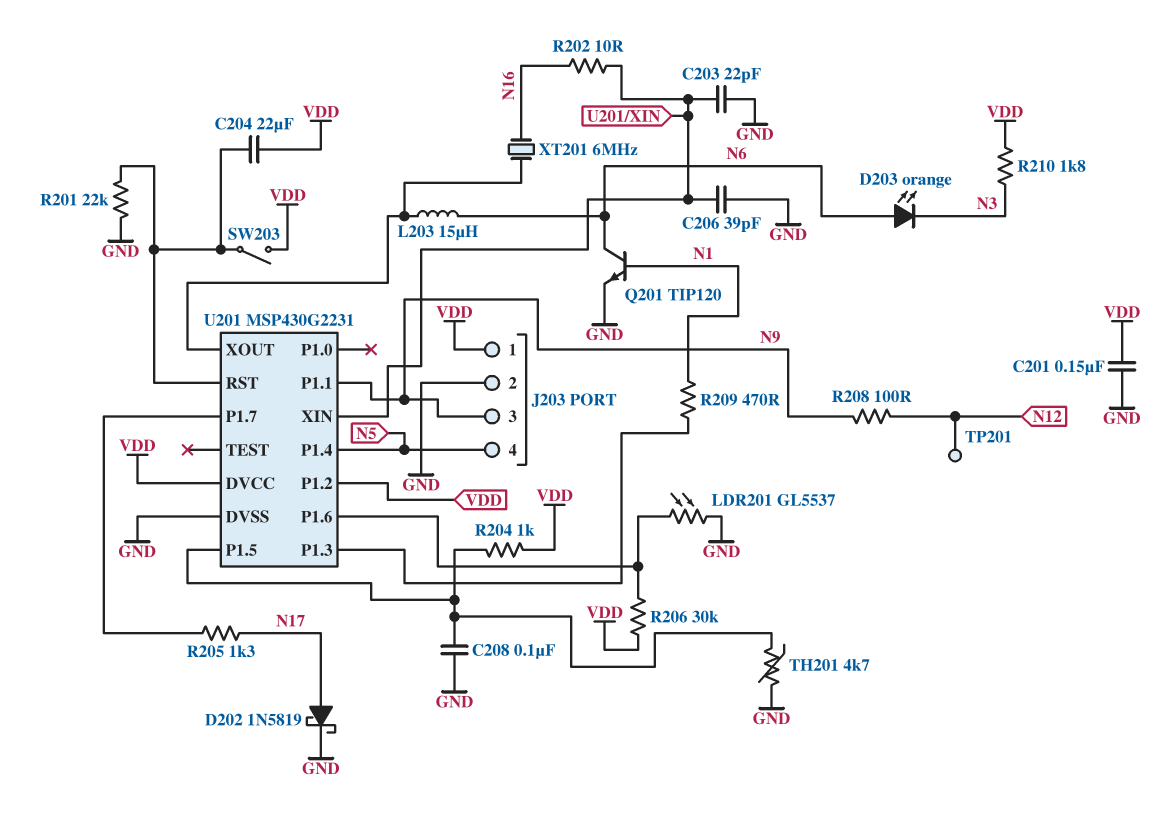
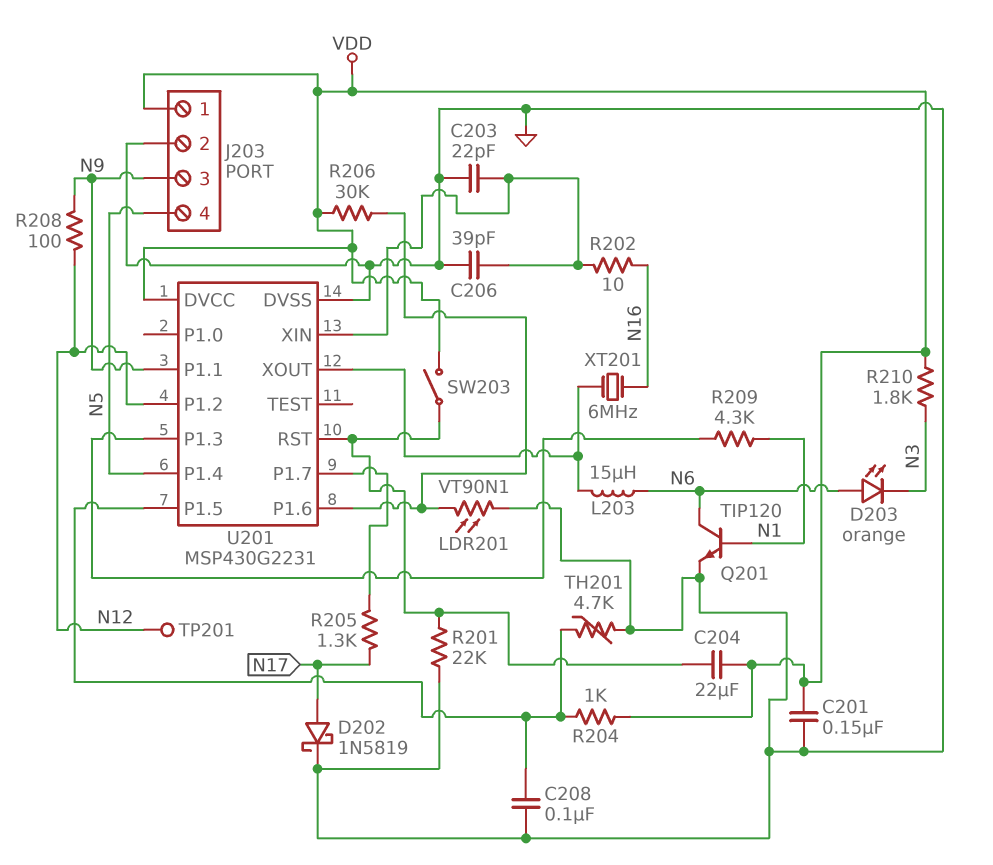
LDR201: GL5537 (GND, U201/P1.6) -> VT90N1 (GND, U201/P1.6)
R209: 470 (N1, U201/P1.3) -> 4.3k (N1, U201/P1.3)
U201 pin P1.2: VDD -> N12

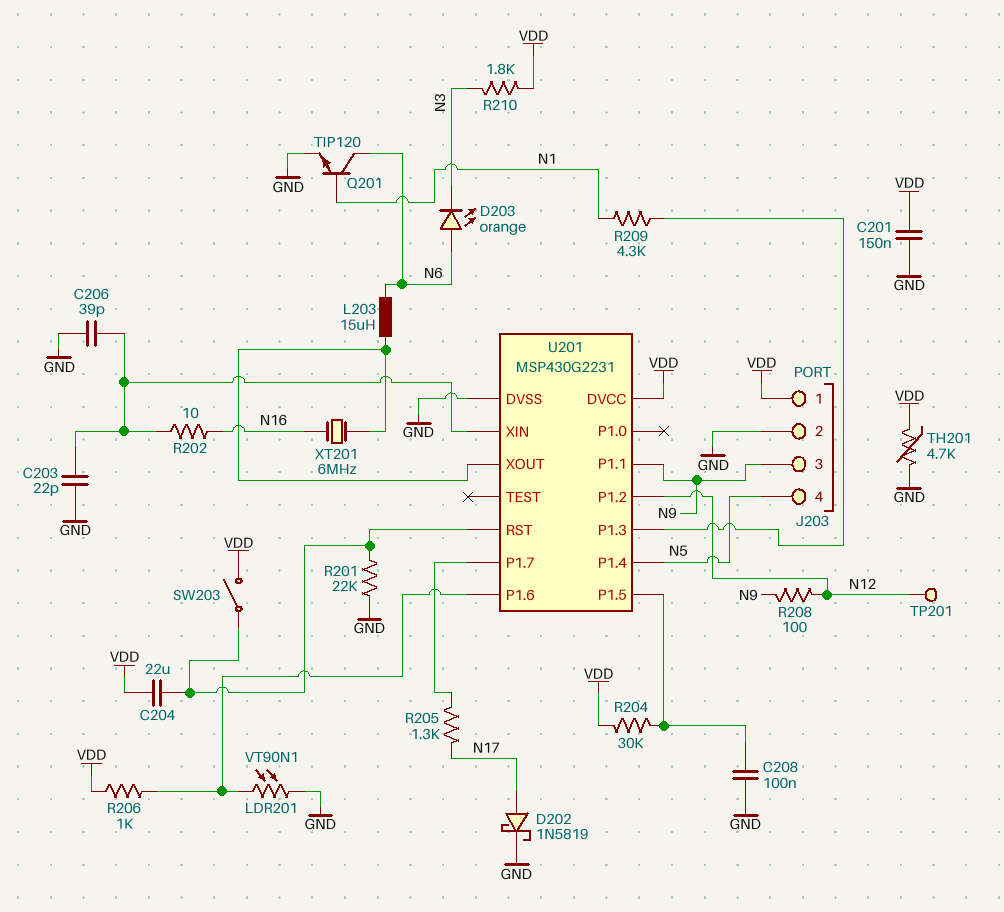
R204: 1k (U201/P1.5, VDD) -> 30k (U201/P1.5, VDD)
R206: 30k (U201/P1.6, VDD) -> 1k (U201/P1.6, VDD)
TH201: 4.7k (GND, U201/P1.5) -> 4.7k (GND, VDD)

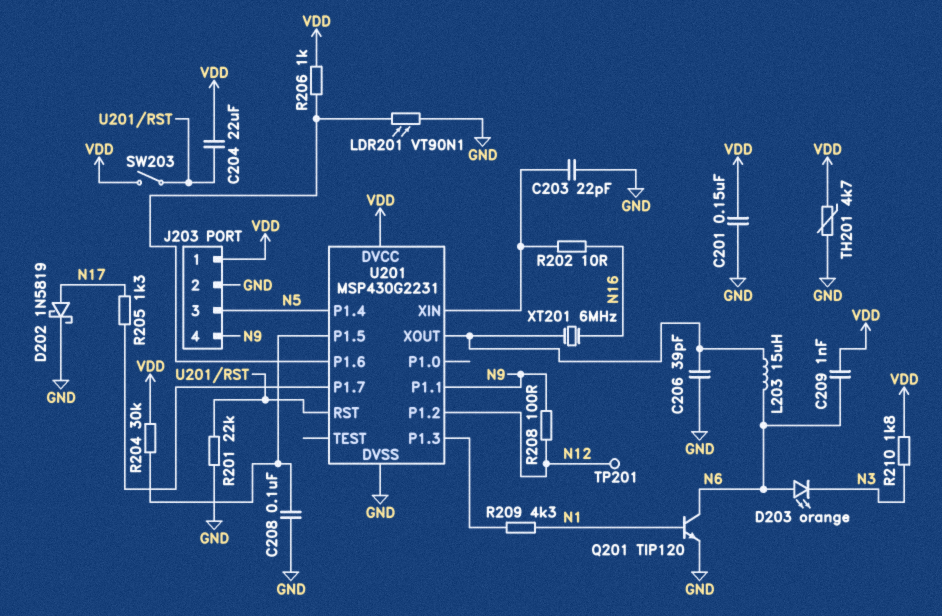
C206: 39pF (GND, U201/XIN) -> 39pF (GND, U201/XOUT)
C209: none -> 1nF (N6, VDD)
J203 pin 3: N9 -> N5
J203 pin 4: N5 -> N9

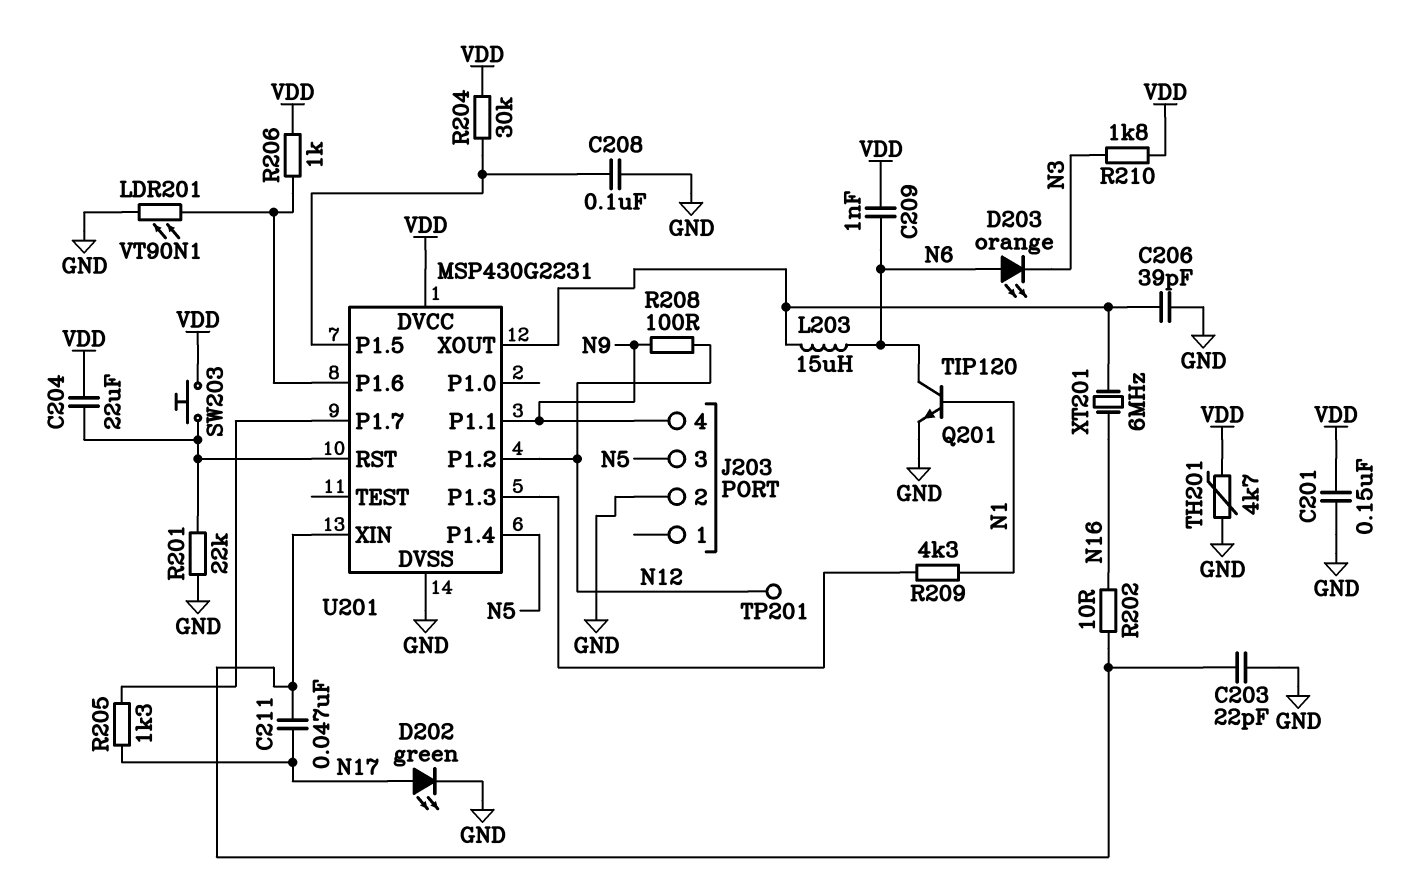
C211: none -> 47nF (N17, U201/XIN)
D202: schottky 1N5819 (A N17, K GND) -> LED green (A N17, K GND)
J203 pin 1: VDD -> none
SW203: switch (U201/RST, VDD) -> button (U201/RST, VDD)

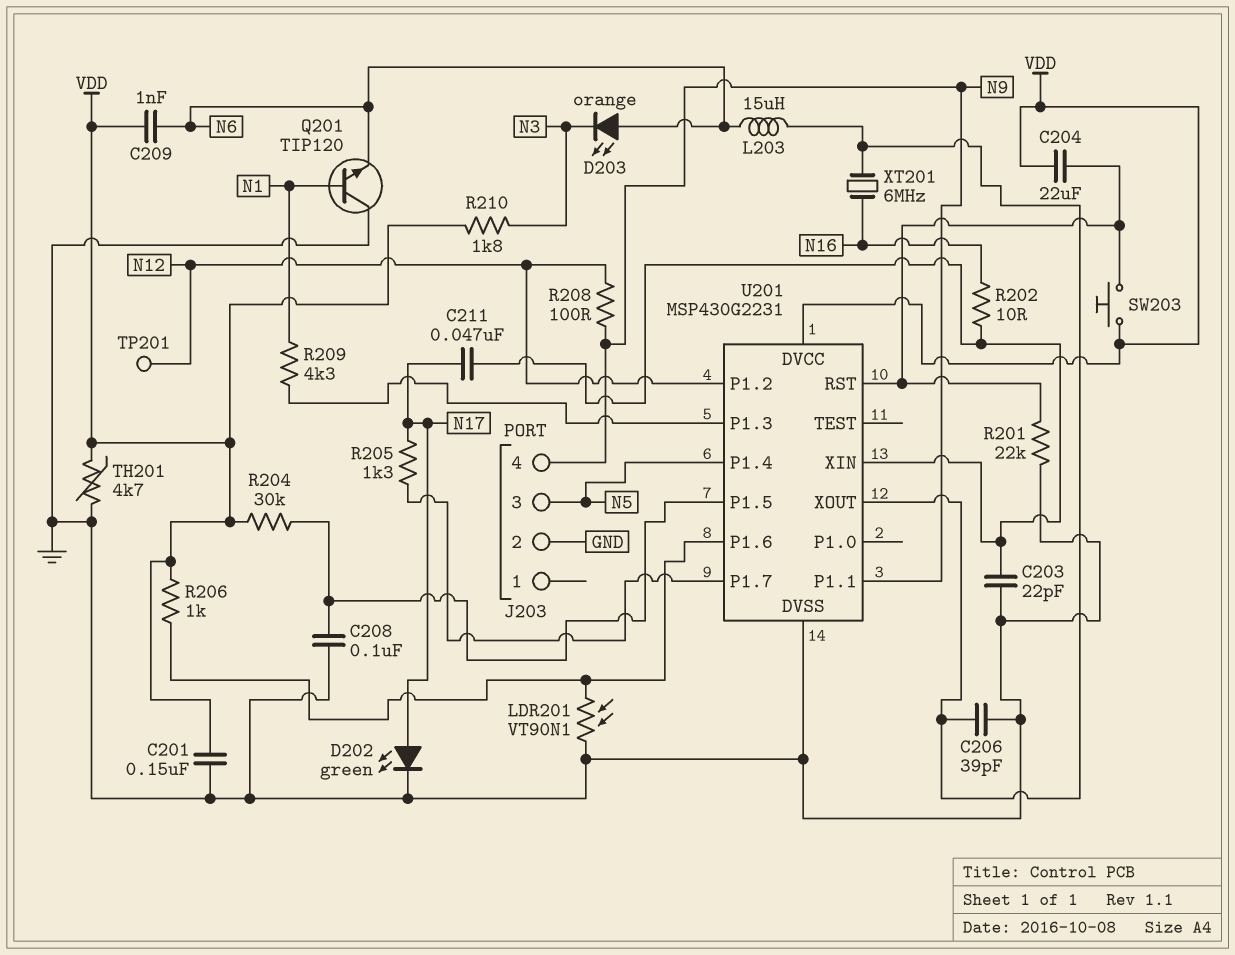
Q201: NPN TIP120 (B N1, C N6, E GND) -> NPN TIP120 (B N1, C GND, E N6)

